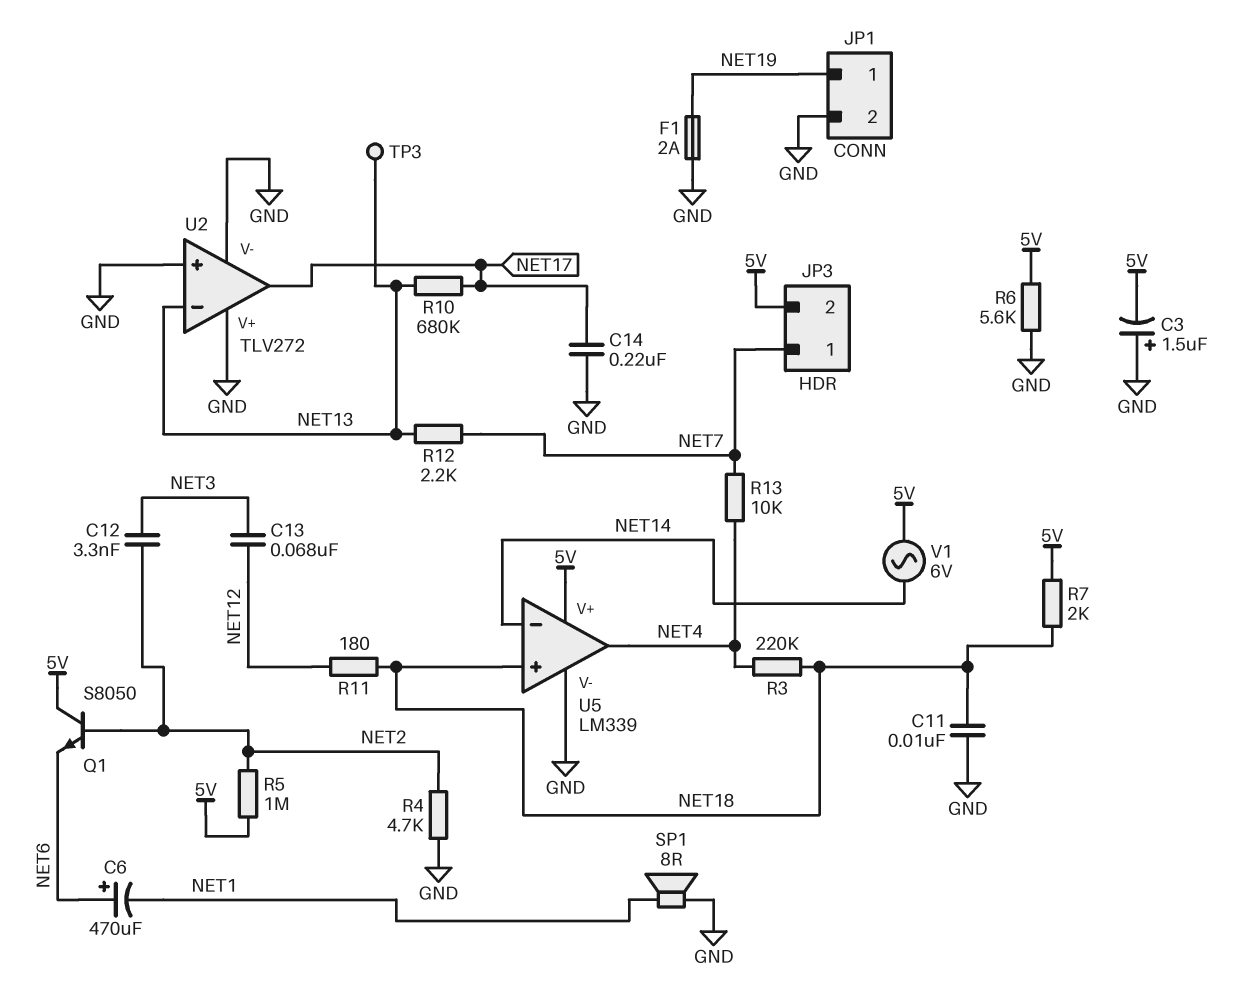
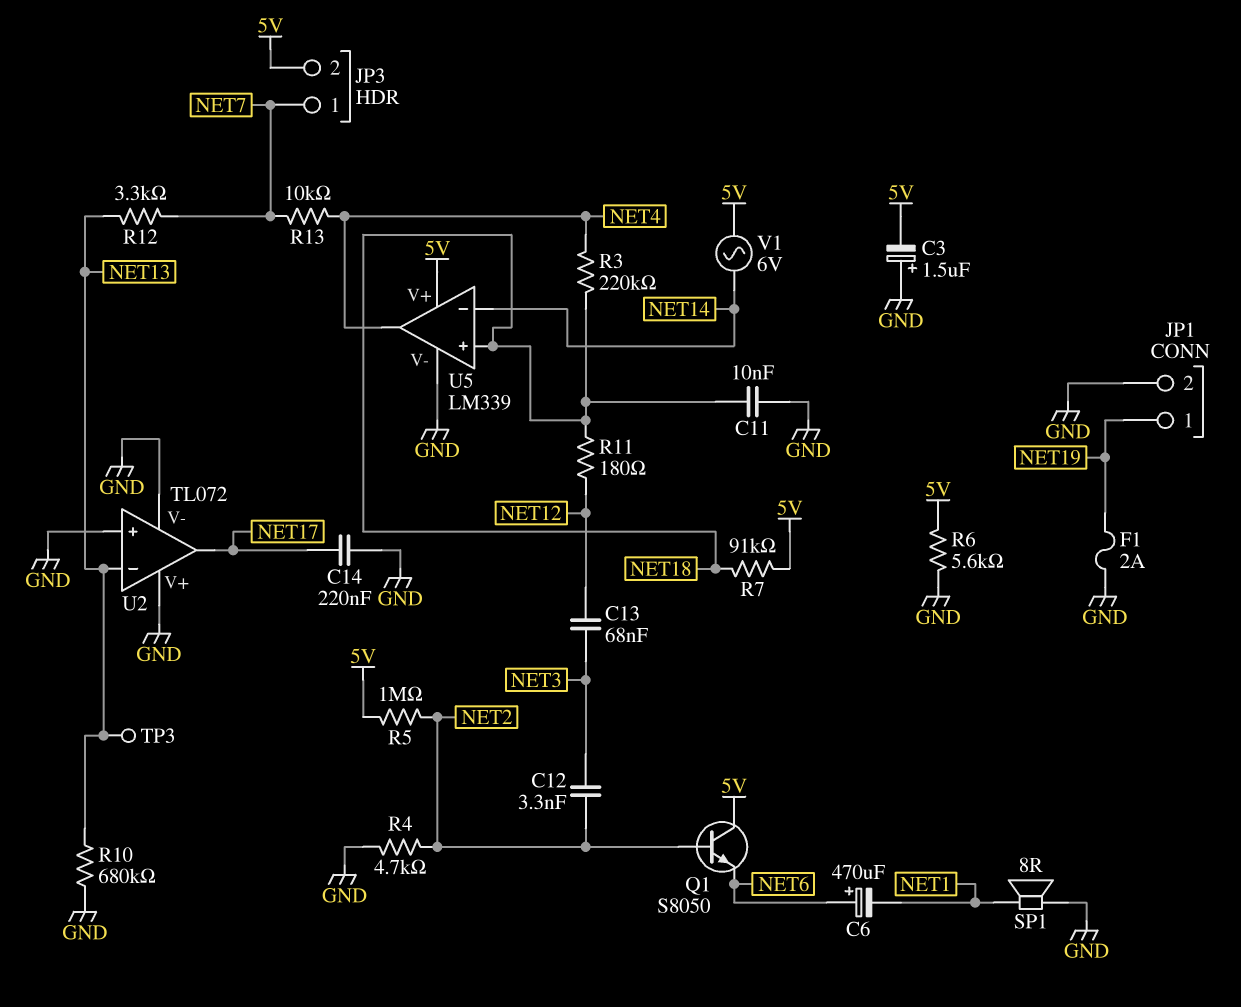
R7: 2k (5V, NET18) -> 91k (5V, NET18)
R10: 680k (NET13, NET17) -> 680k (GND, NET13)
R12: 2.2k (NET7, NET13) -> 3.3k (NET7, NET13)
U2: TLV272 -> TL072

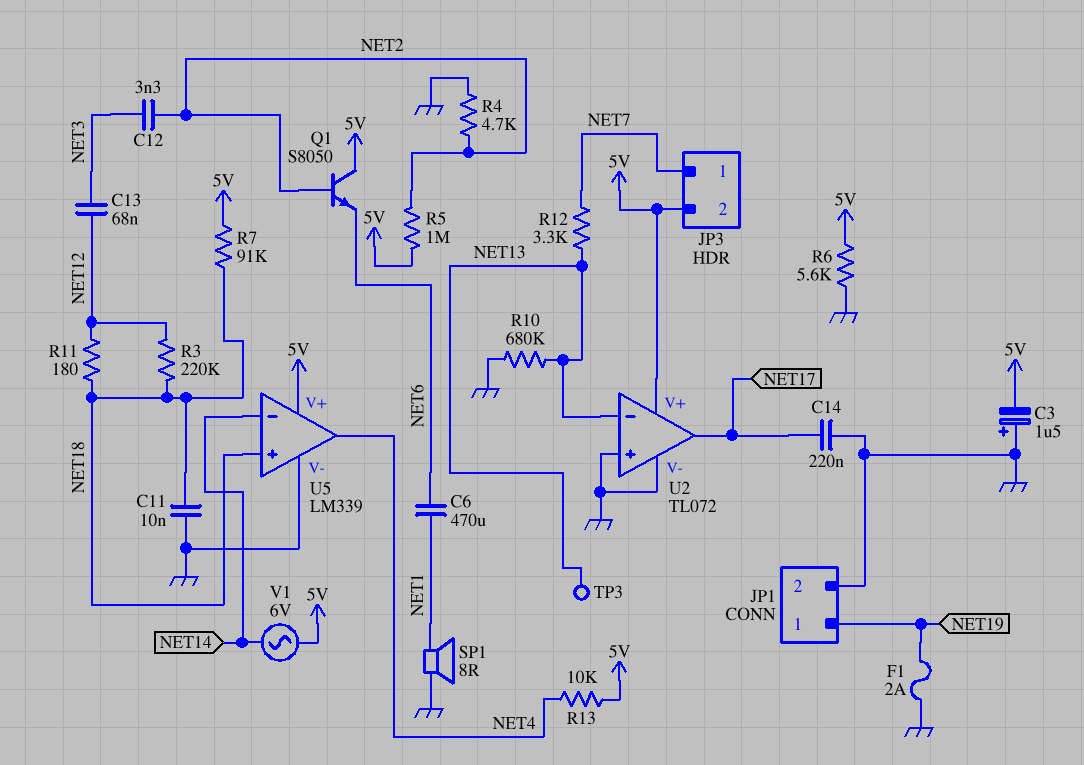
C6: 470uF (plus NET6, minus NET1) -> 470uF (NET1, NET6)
R3: 220k (NET4, NET18) -> 220k (NET12, NET18)
R13: 10k (NET4, NET7) -> 10k (5V, NET4)
U2 pin V+: GND -> 5V

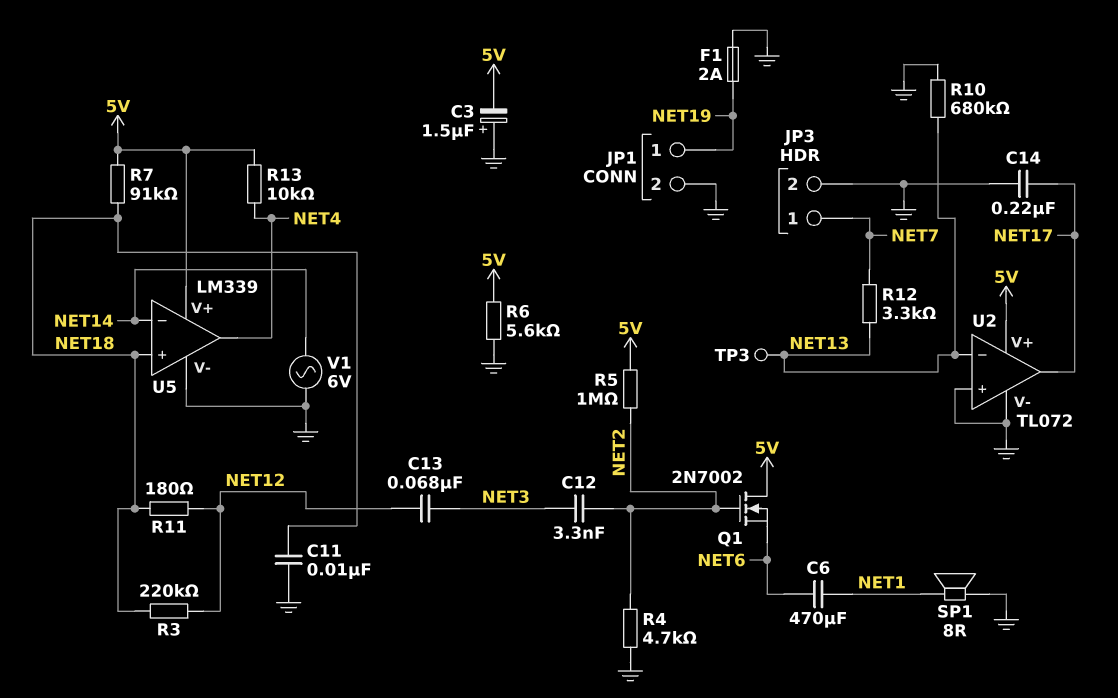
JP3 pin 2: 5V -> GND
Q1: NPN S8050 (B NET2, C 5V, E NET6) -> NMOS 2N7002 (G NET2, D 5V, S NET6)
V1: AC 6V (5V, NET14) -> AC 6V (GND, NET14)

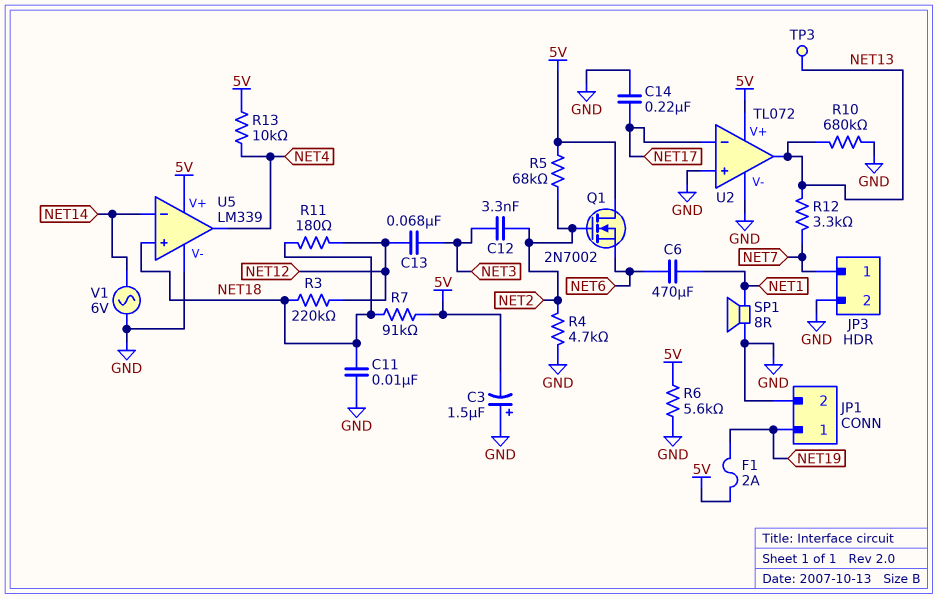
F1: 2A (GND, NET19) -> 2A (5V, NET19)
R5: 1M (5V, NET2) -> 68k (5V, NET2)
U2 pin in-: NET13 -> NET17
U2 pin out: NET17 -> NET13

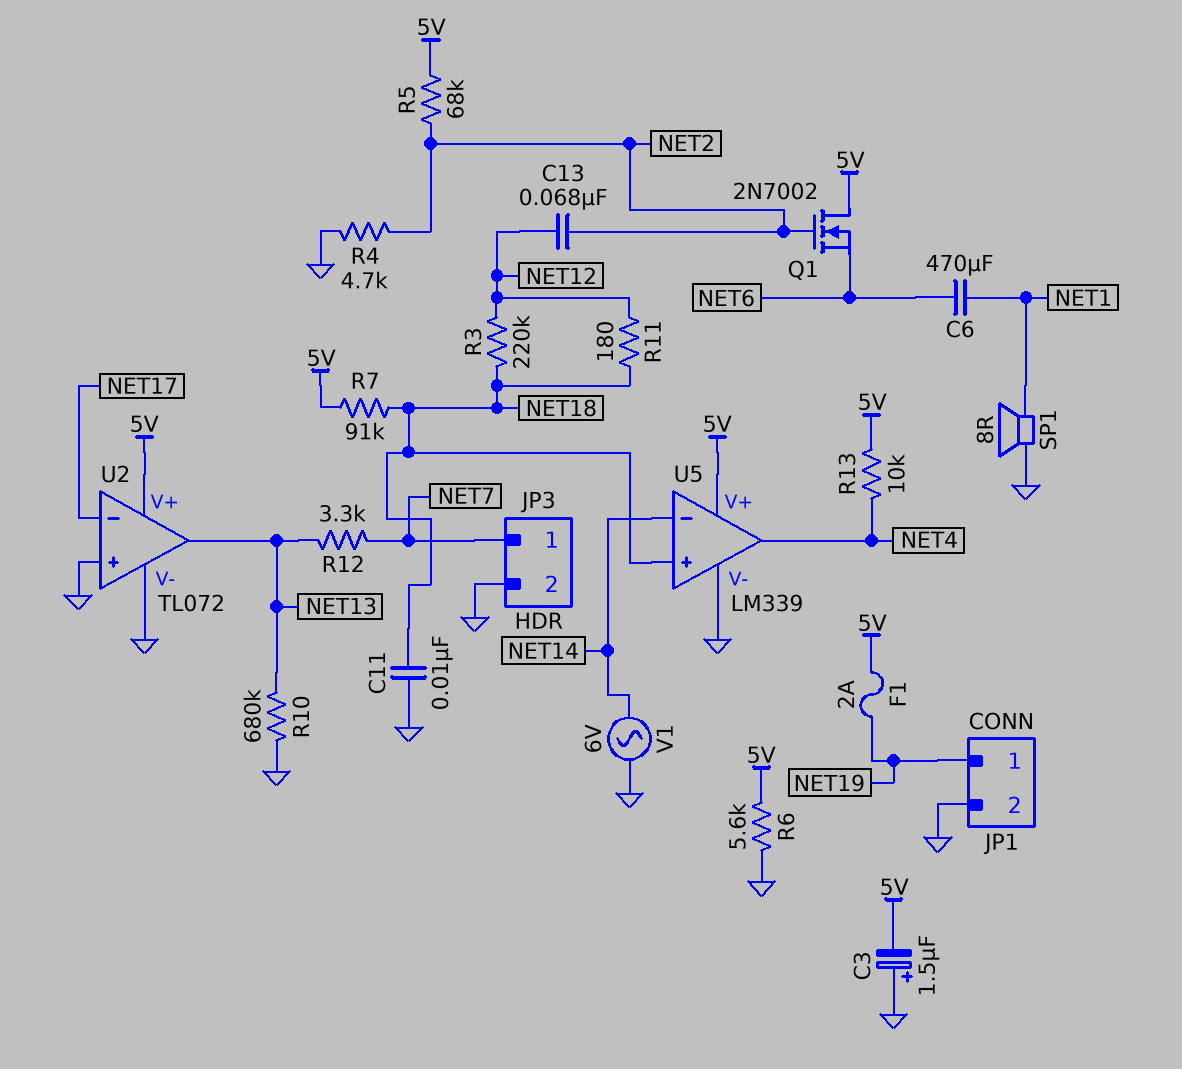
C12: 3.3nF (NET2, NET3) -> none
C13: 68nF (NET3, NET12) -> 68nF (NET2, NET12)
C14: 220nF (GND, NET17) -> none
TP3: test point (NET13) -> none

